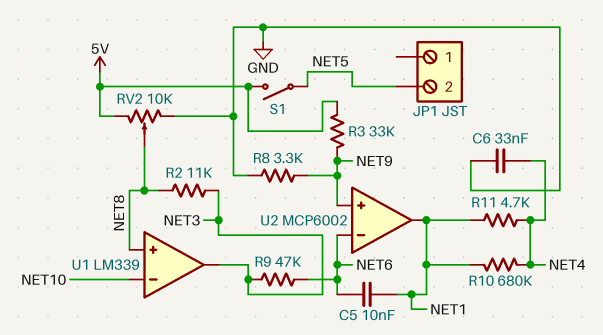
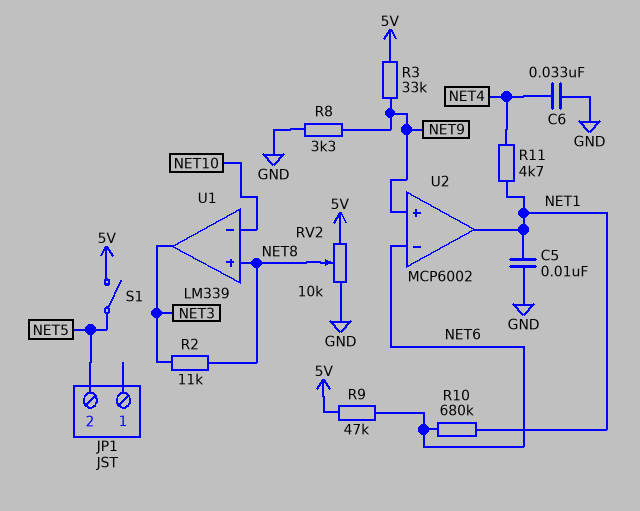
C5: 10nF (NET1, NET6) -> 10nF (GND, NET1)
R9: 47k (NET3, NET6) -> 47k (5V, NET6)
R10: 680k (NET1, NET4) -> 680k (NET1, NET6)

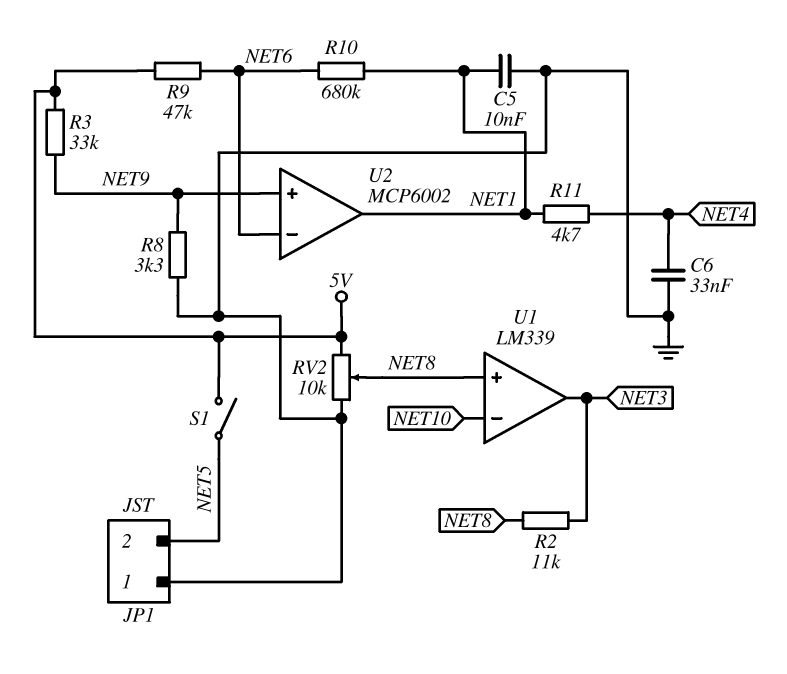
JP1 pin 1: none -> GND

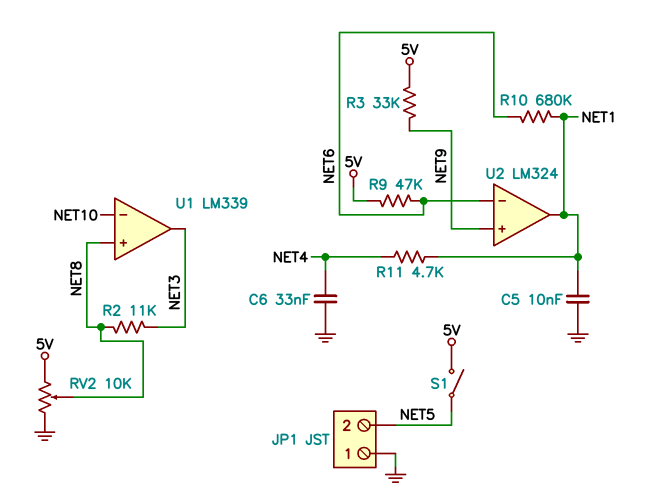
R8: 3.3k (GND, NET9) -> none
U2: MCP6002 -> LM324

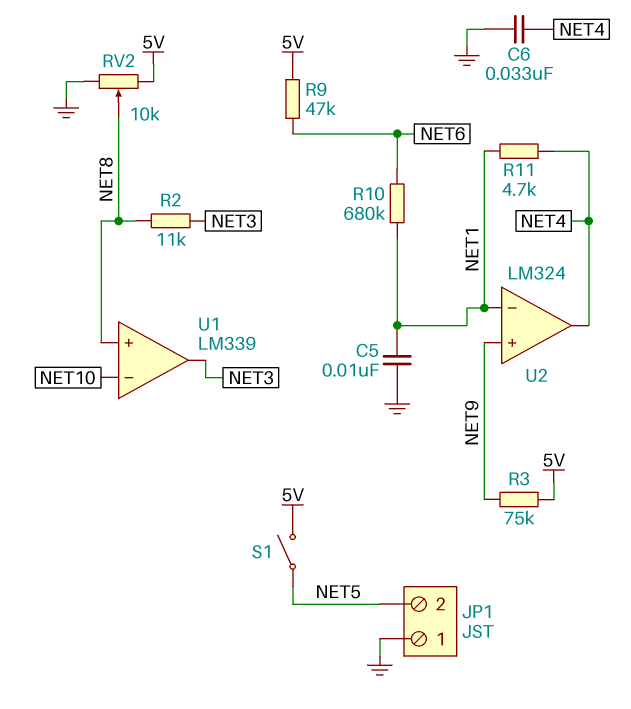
R3: 33k (5V, NET9) -> 75k (5V, NET9)
U2 pin in-: NET6 -> NET1
U2 pin out: NET1 -> NET4

